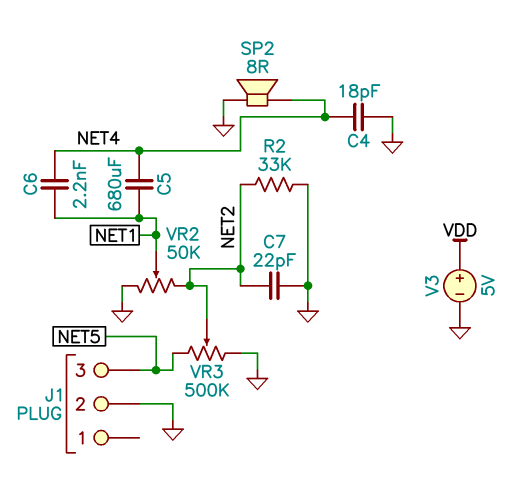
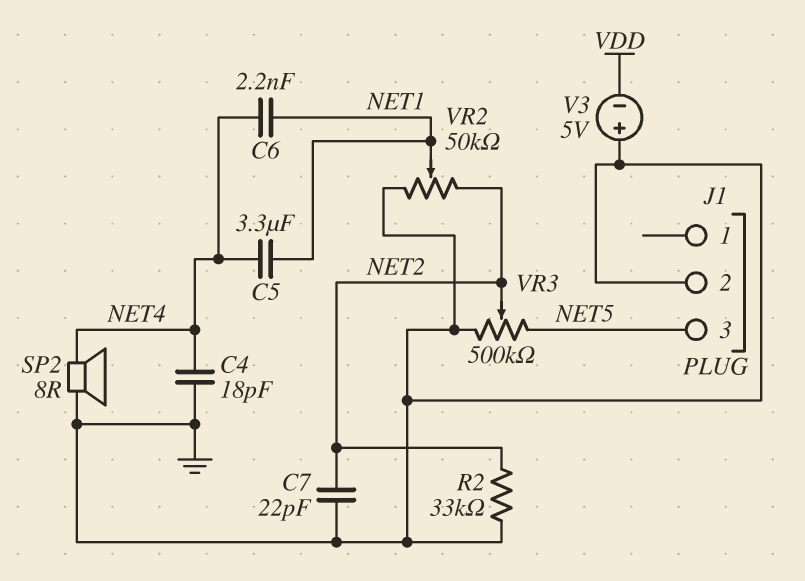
C5: 680uF (NET1, NET4) -> 3.3uF (NET1, NET4)
V3: 5V (plus VDD, minus GND) -> 5V (plus GND, minus VDD)

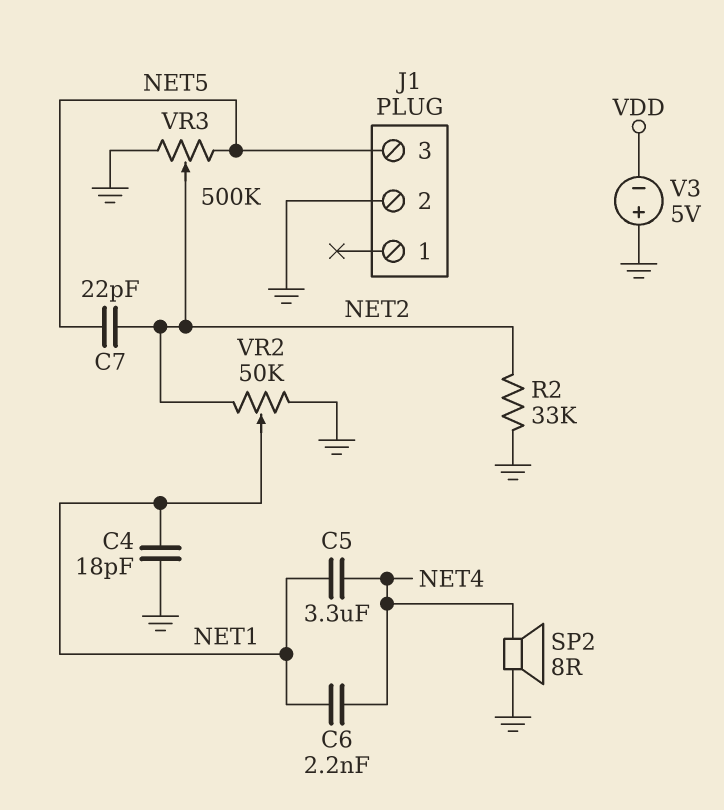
C4: 18pF (GND, NET4) -> 18pF (GND, NET1)
C7: 22pF (GND, NET2) -> 22pF (NET2, NET5)

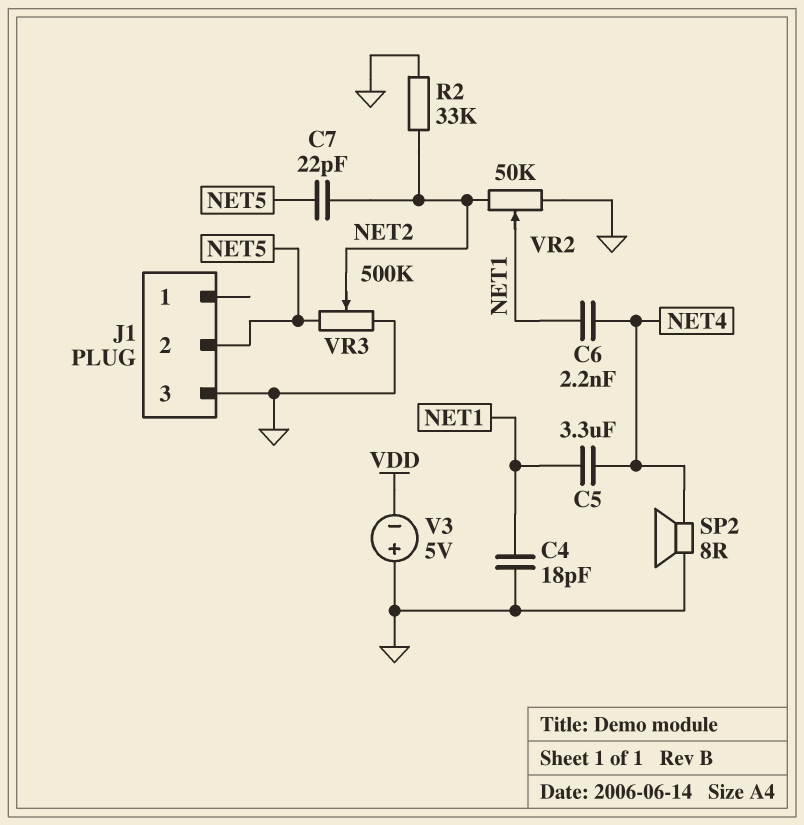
J1 pin 2: GND -> NET5
J1 pin 3: NET5 -> GND

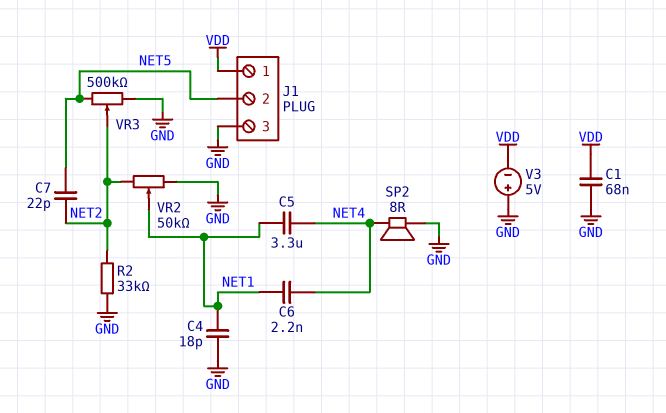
C1: none -> 68nF (GND, VDD)
J1 pin 1: none -> VDD

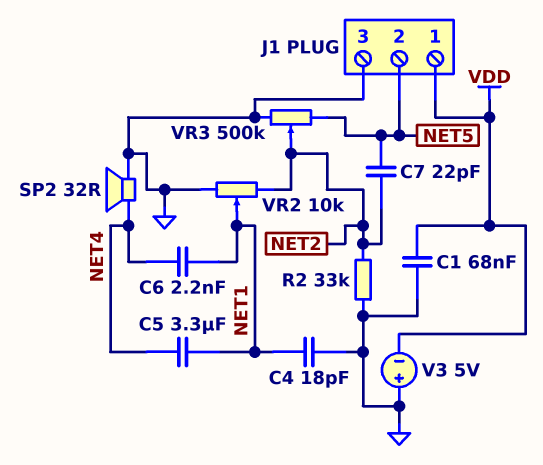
SP2: speaker 8R (GND, NET4) -> speaker 32R (GND, NET4)
VR2: 50k (GND, NET2, wiper NET1) -> 10k (GND, NET2, wiper NET1)

